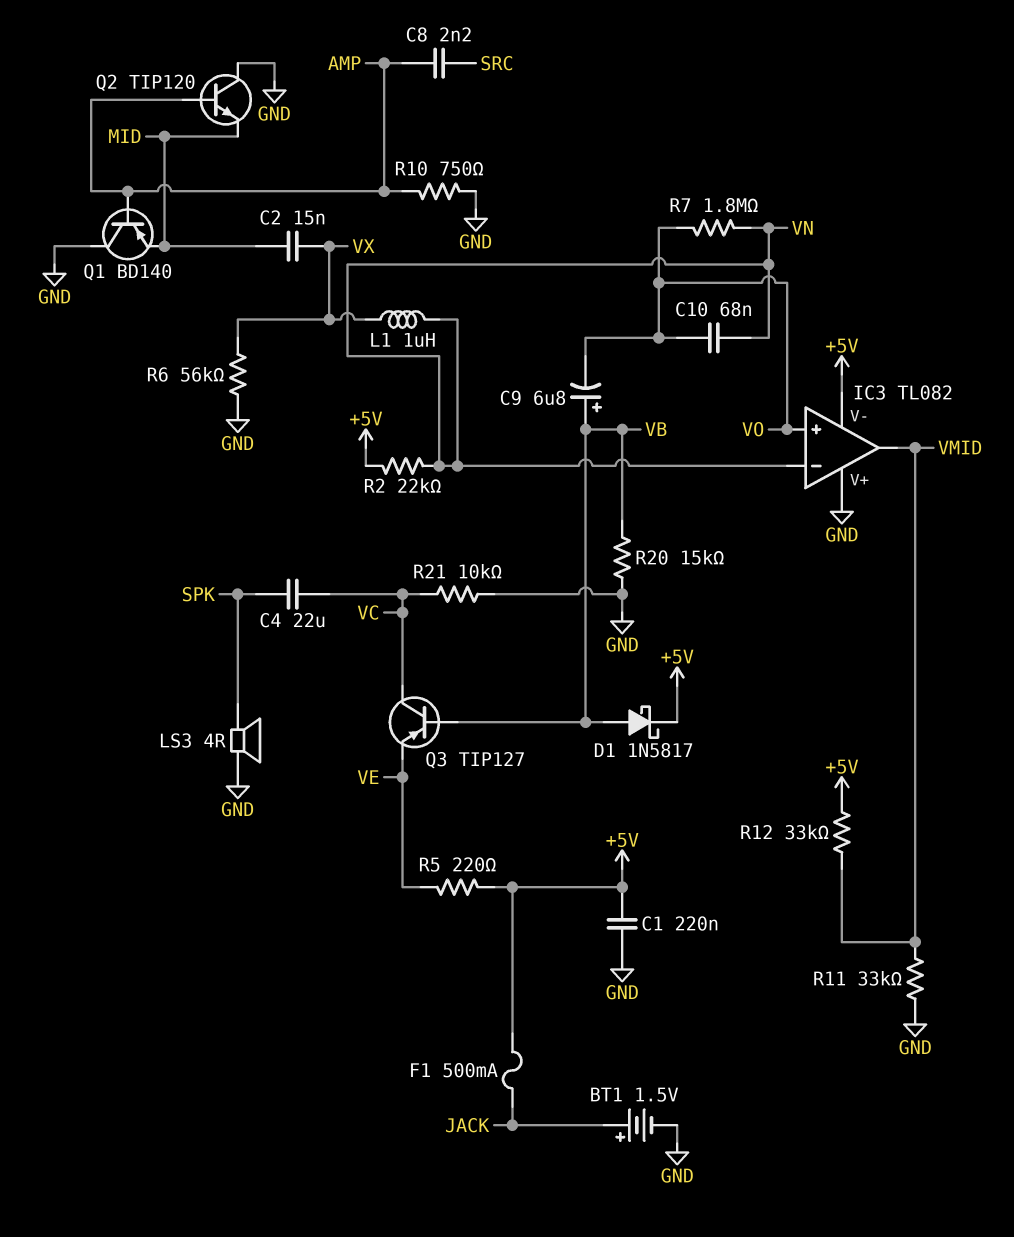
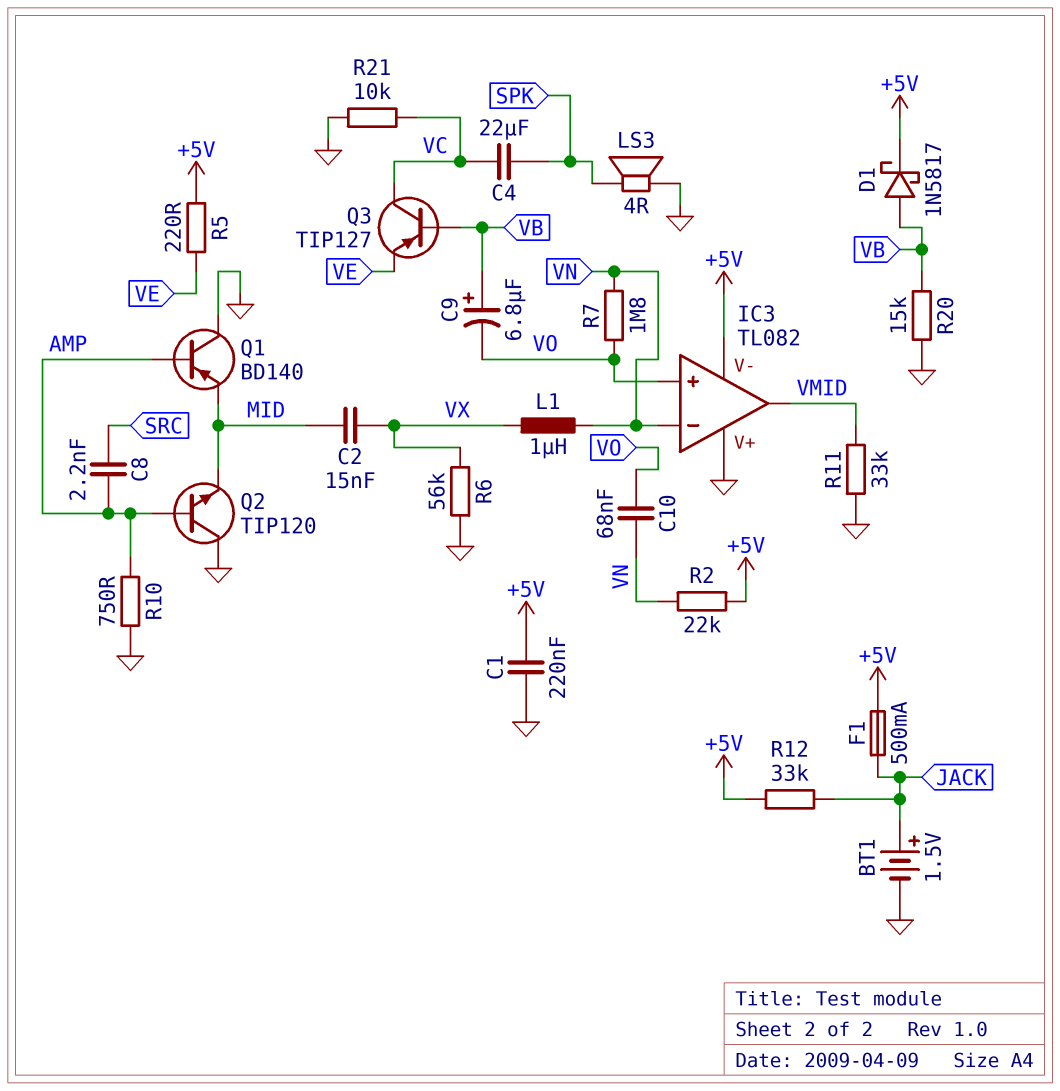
R12: 33k (+5V, VMID) -> 33k (+5V, JACK)

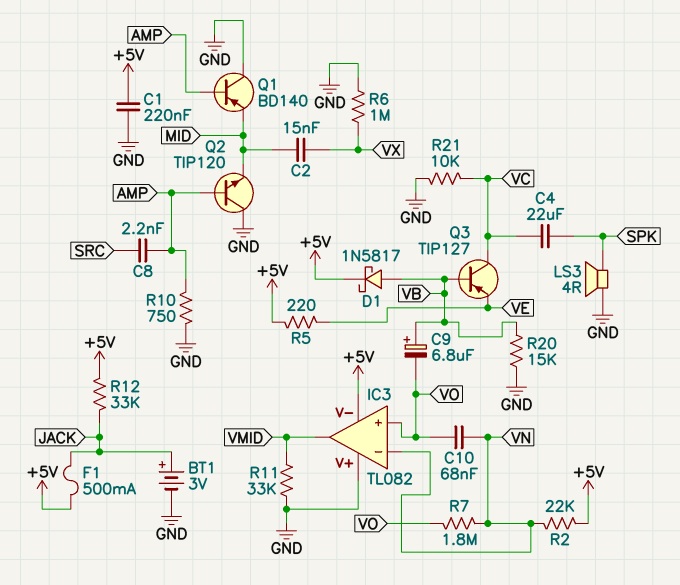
BT1: 1.5V (plus JACK, minus GND) -> 3V (plus JACK, minus GND)
L1: 1uH (VN, VX) -> none
R6: 56k (GND, VX) -> 1M (GND, VX)

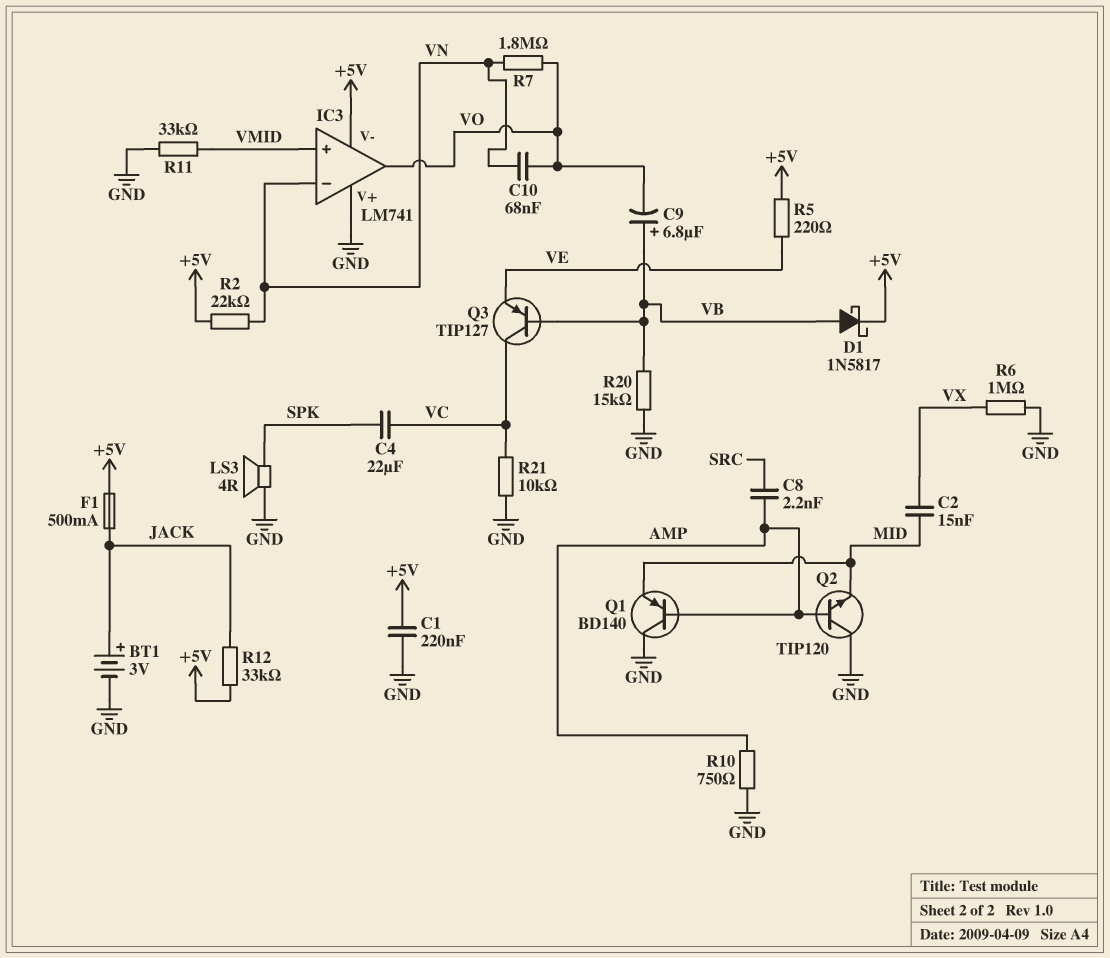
IC3: TL082 -> LM741
IC3 pin in+: VO -> VMID
IC3 pin out: VMID -> VO

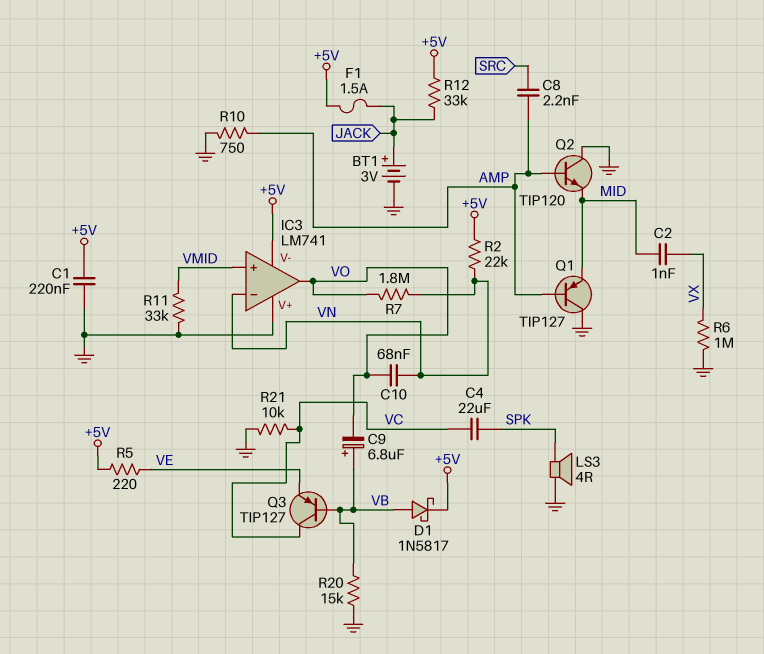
C2: 15nF (MID, VX) -> 1nF (MID, VX)
F1: 500mA (+5V, JACK) -> 1.5A (+5V, JACK)
Q1: PNP BD140 (B AMP, C GND, E MID) -> PNP TIP127 (B AMP, C GND, E MID)

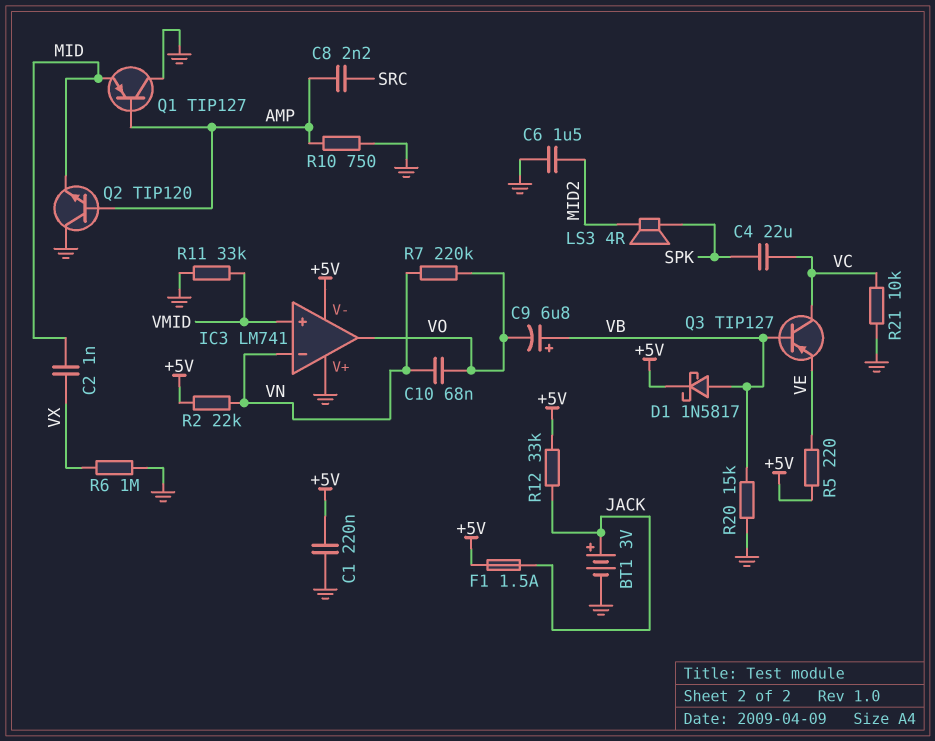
C6: none -> 1.5uF (GND, MID2)
LS3: speaker 4R (GND, SPK) -> speaker 4R (MID2, SPK)
R7: 1.8M (VN, VO) -> 220k (VN, VO)

